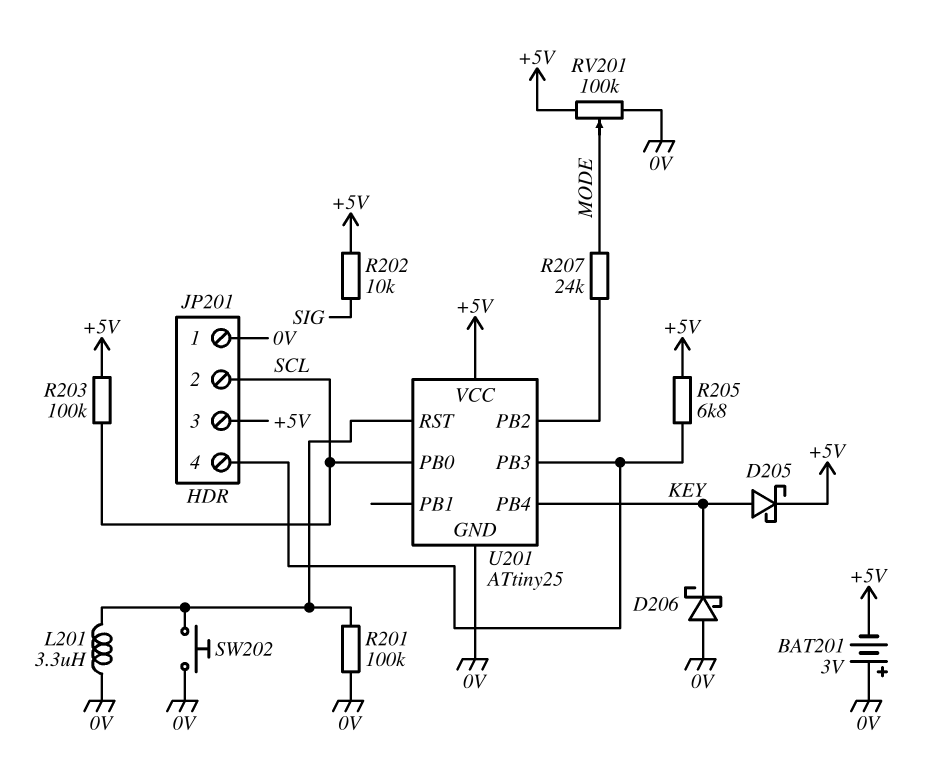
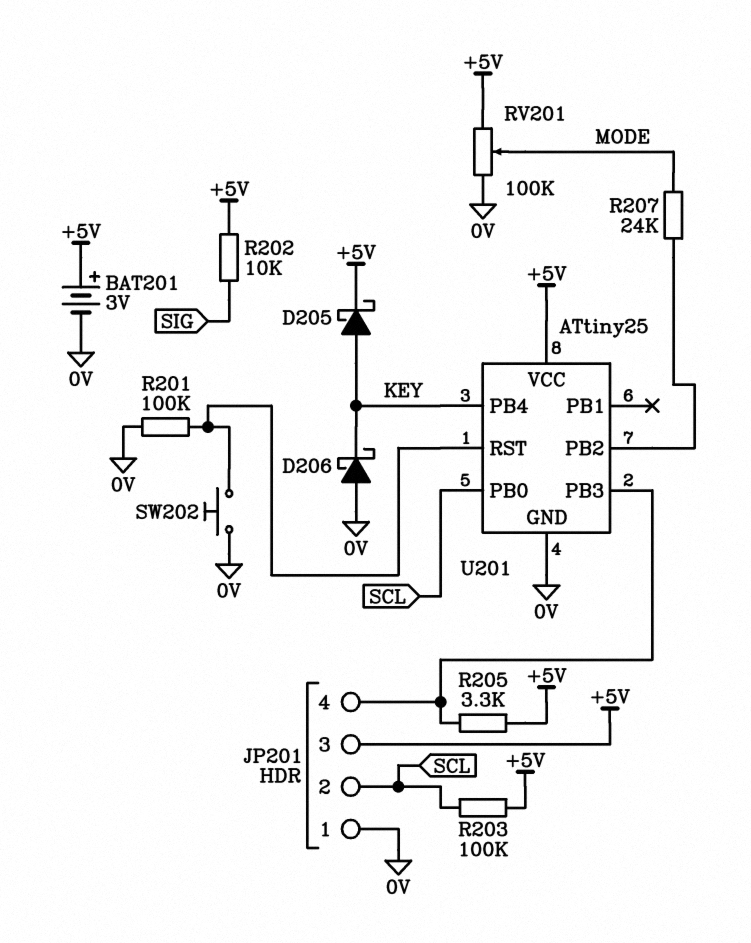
BAT201: 3V (plus 0V, minus +5V) -> 3V (plus +5V, minus 0V)
L201: 3.3uH (0V, U201/RST) -> none
R205: 6.8k (+5V, JP201/4) -> 3.3k (+5V, JP201/4)

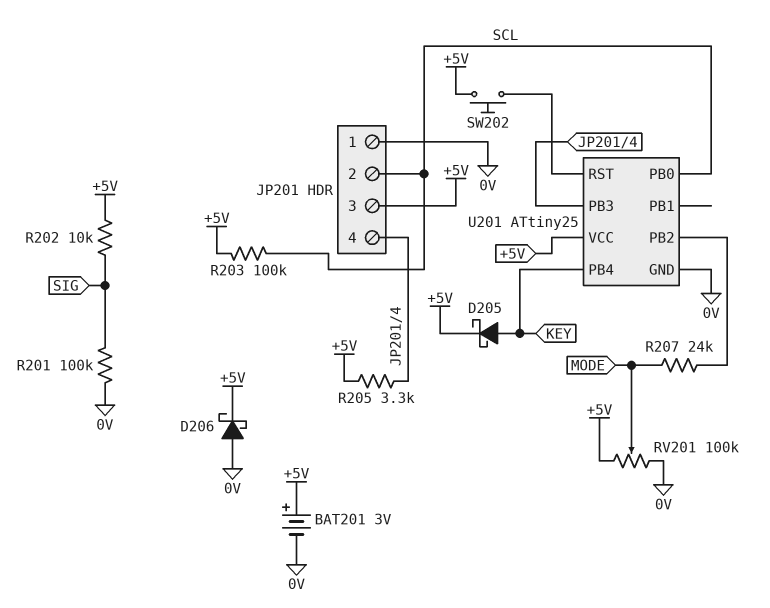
D206: schottky (A 0V, K KEY) -> schottky (A 0V, K +5V)
R201: 100k (0V, U201/RST) -> 100k (0V, SIG)
SW202: button (0V, U201/RST) -> button (+5V, U201/RST)

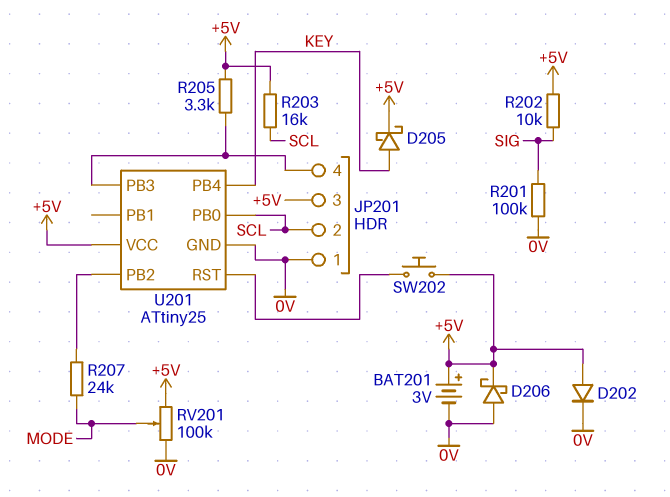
D202: none -> diode (A +5V, K 0V)
R203: 100k (+5V, SCL) -> 16k (+5V, SCL)

